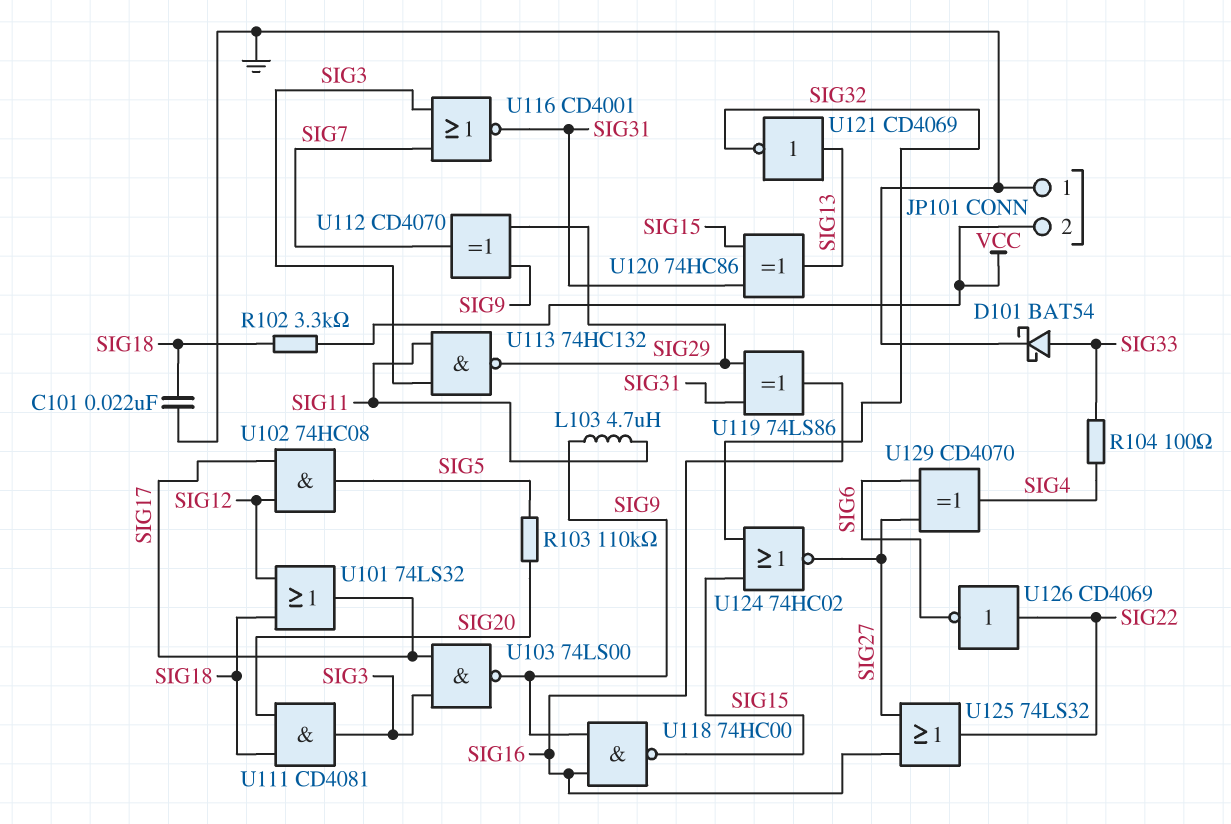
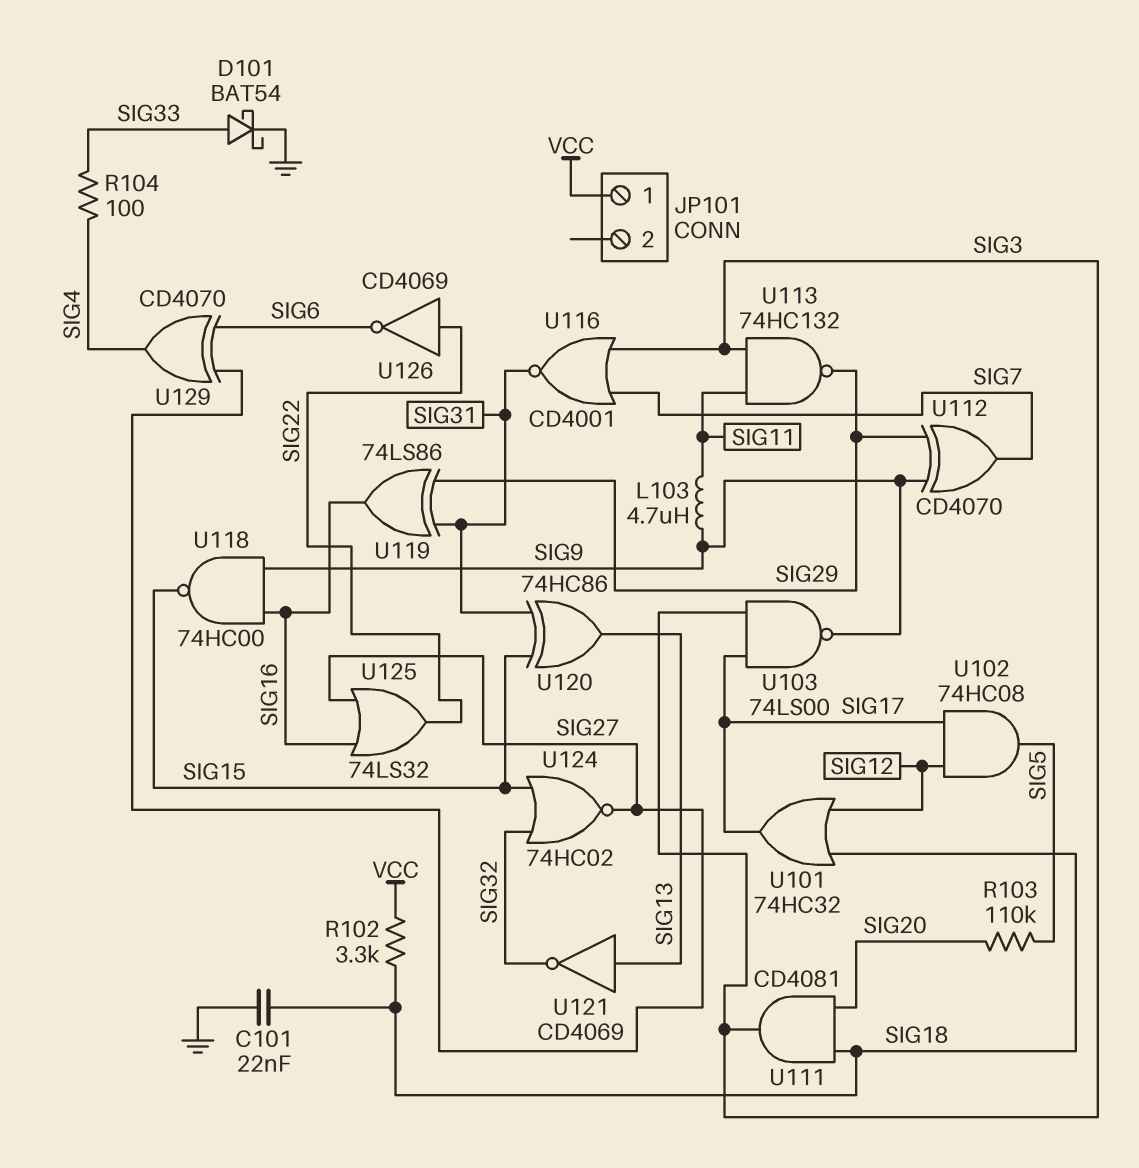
JP101 pin 1: GND -> VCC
JP101 pin 2: VCC -> none
U101: OR 74LS32 (in SIG12, in SIG18, out SIG17) -> OR 74HC32 (in SIG12, in SIG18, out SIG17)

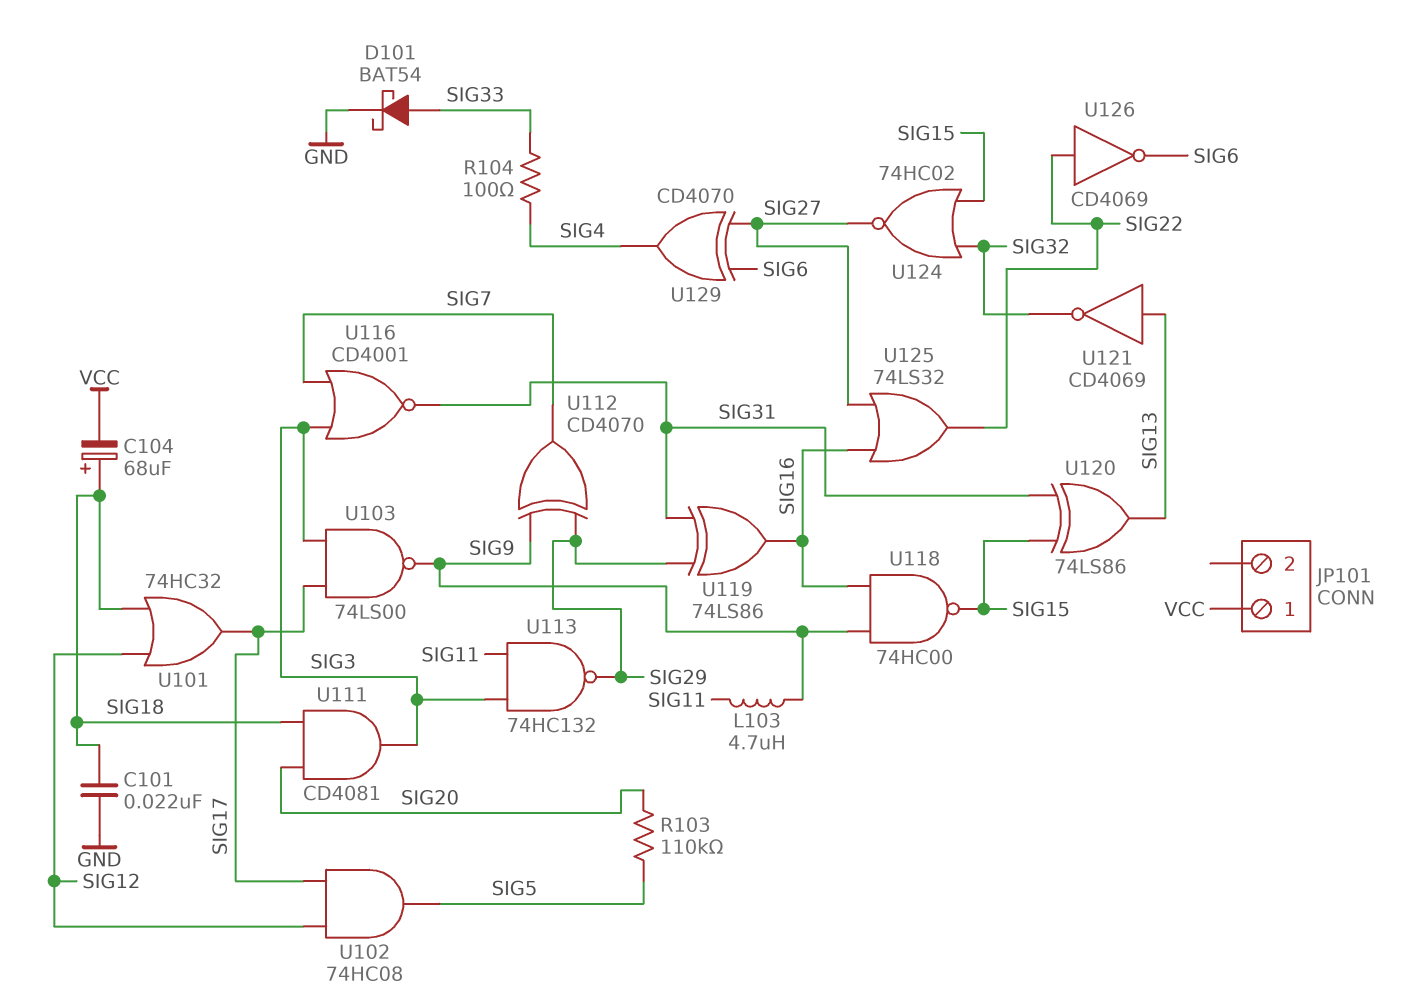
C104: none -> 68uF (plus SIG18, minus VCC)
R102: 3.3k (SIG18, VCC) -> none
U120: XOR 74HC86 (in SIG15, in SIG31, out SIG13) -> XOR 74LS86 (in SIG15, in SIG31, out SIG13)

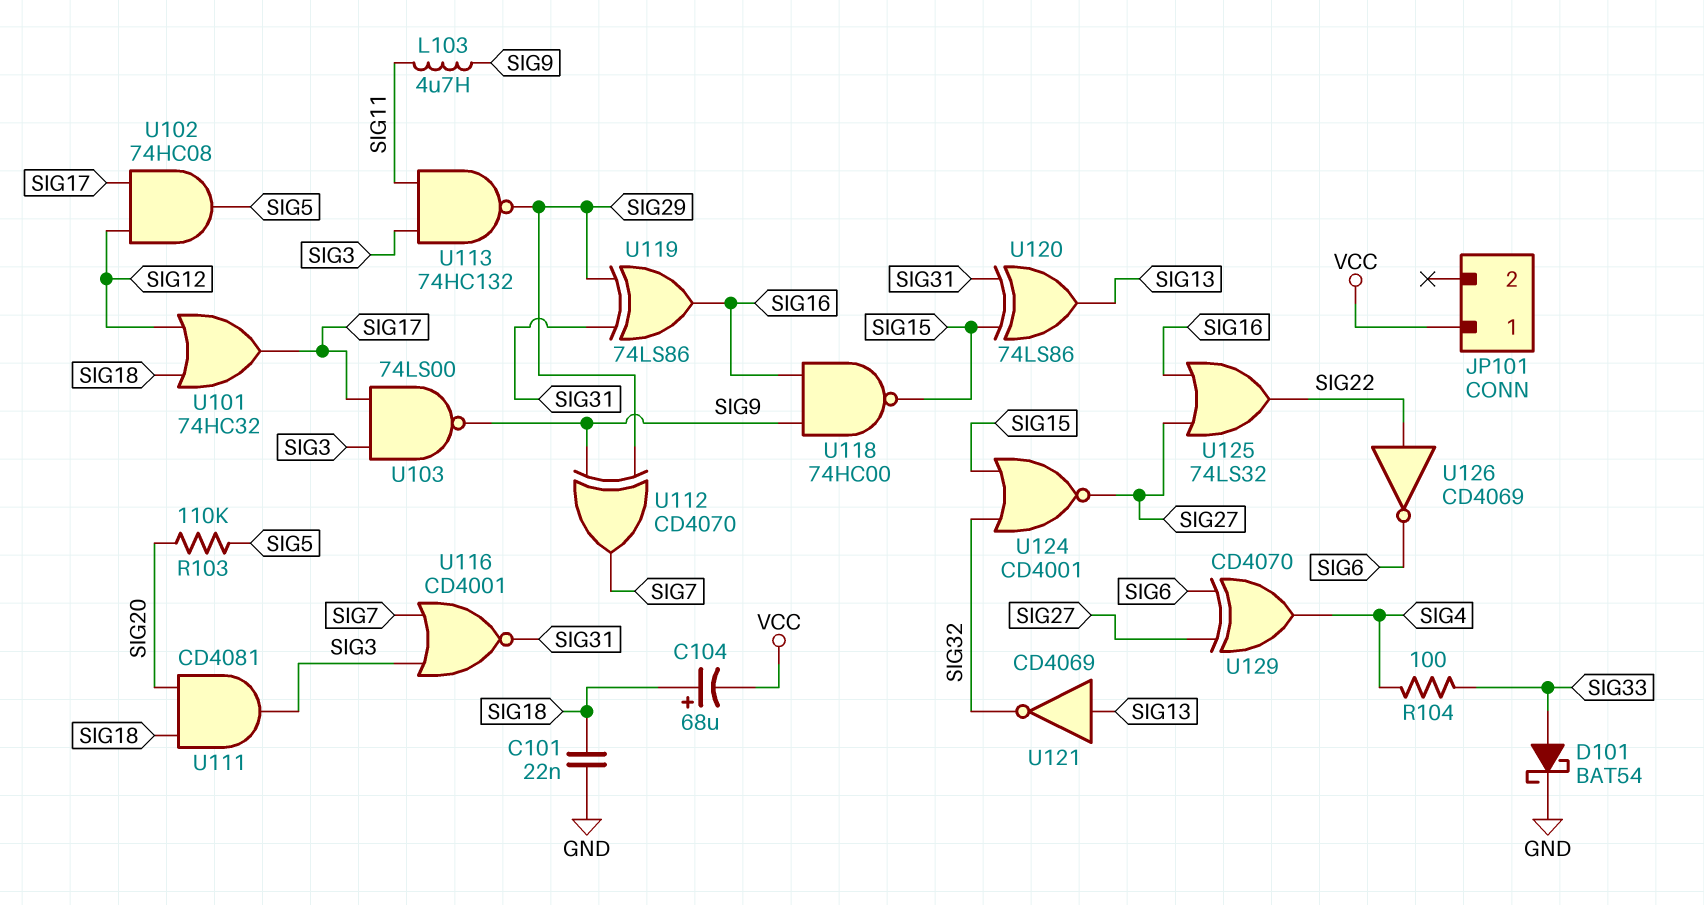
U124: NOR 74HC02 (in SIG15, in SIG32, out SIG27) -> NOR CD4001 (in SIG15, in SIG32, out SIG27)

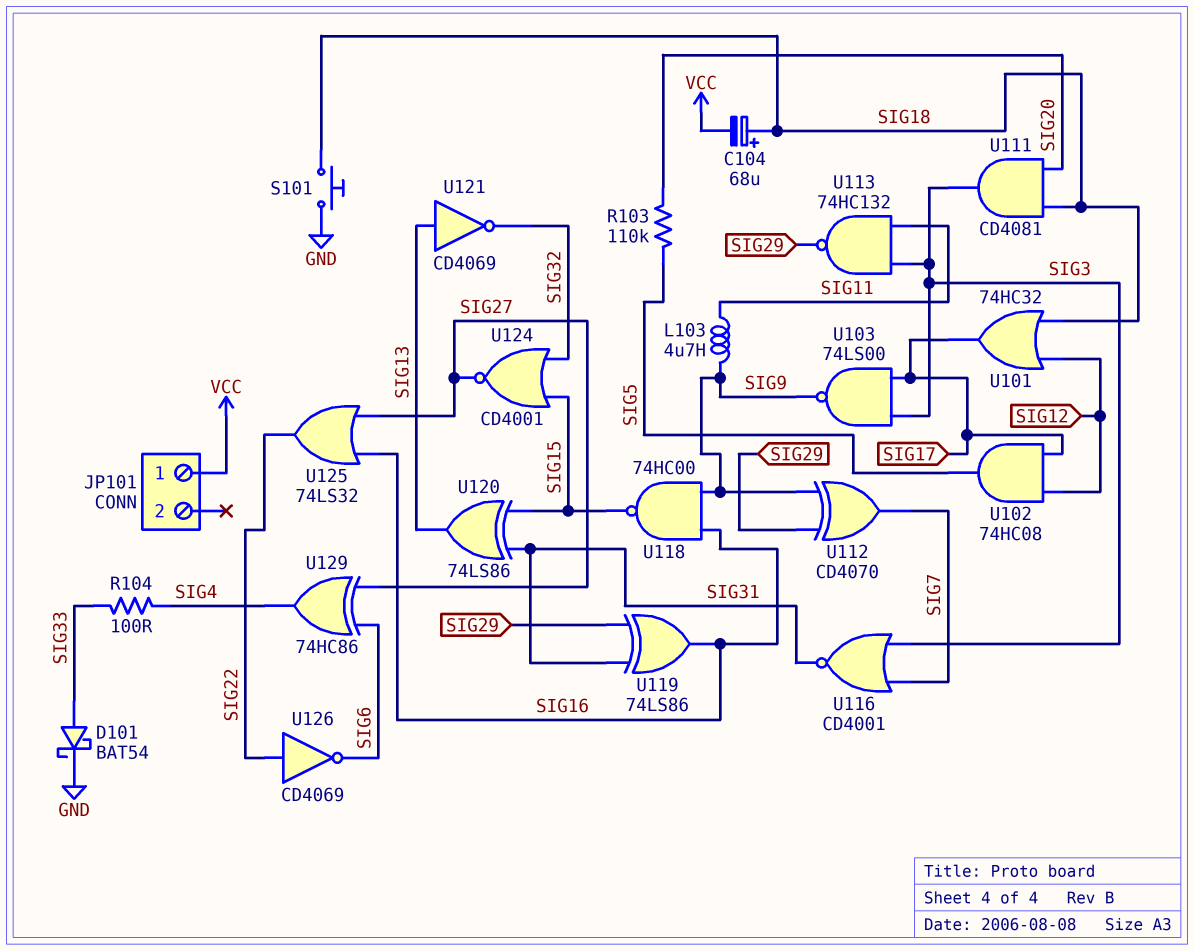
C101: 22nF (GND, SIG18) -> none
S101: none -> button (GND, SIG18)
U129: XOR CD4070 (in SIG6, in SIG27, out SIG4) -> XOR 74HC86 (in SIG6, in SIG27, out SIG4)

